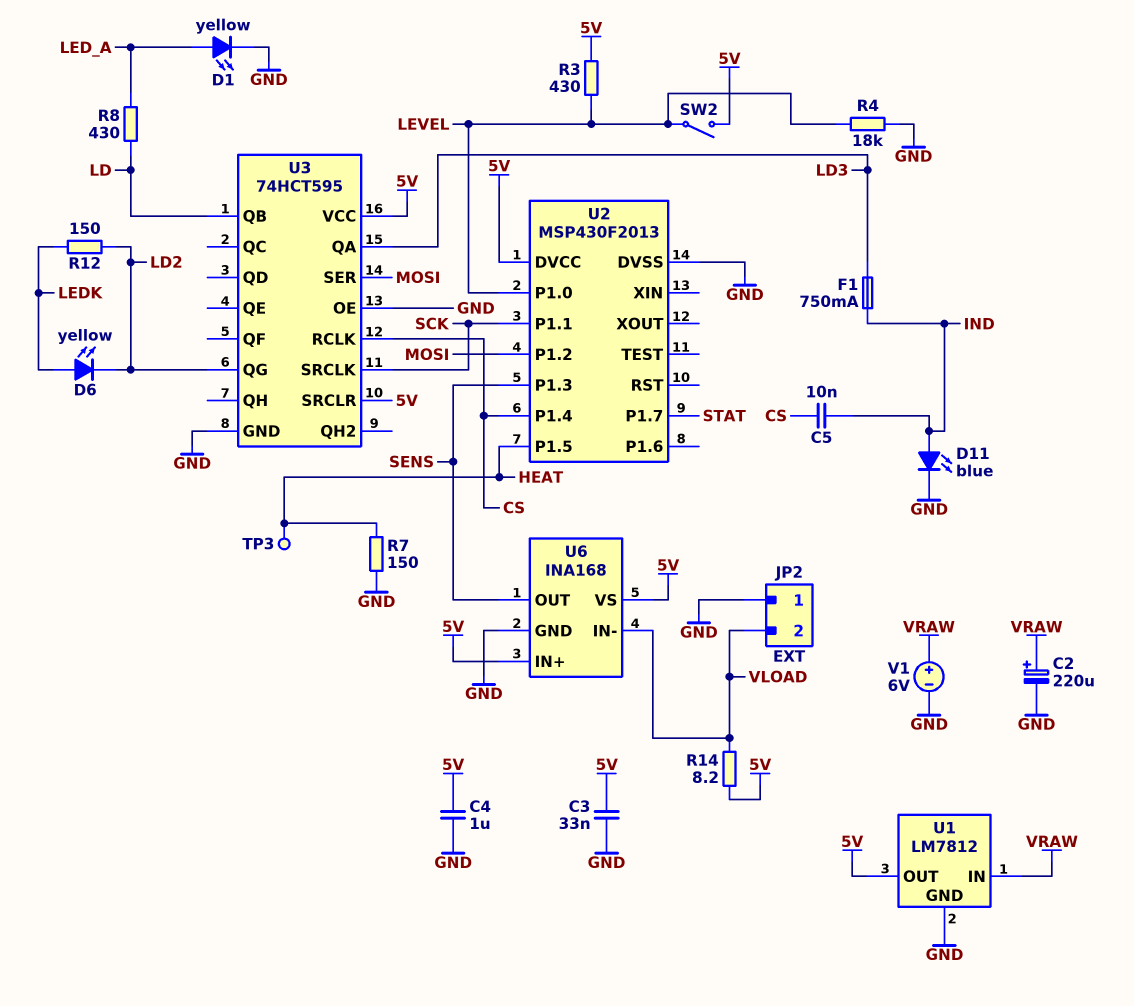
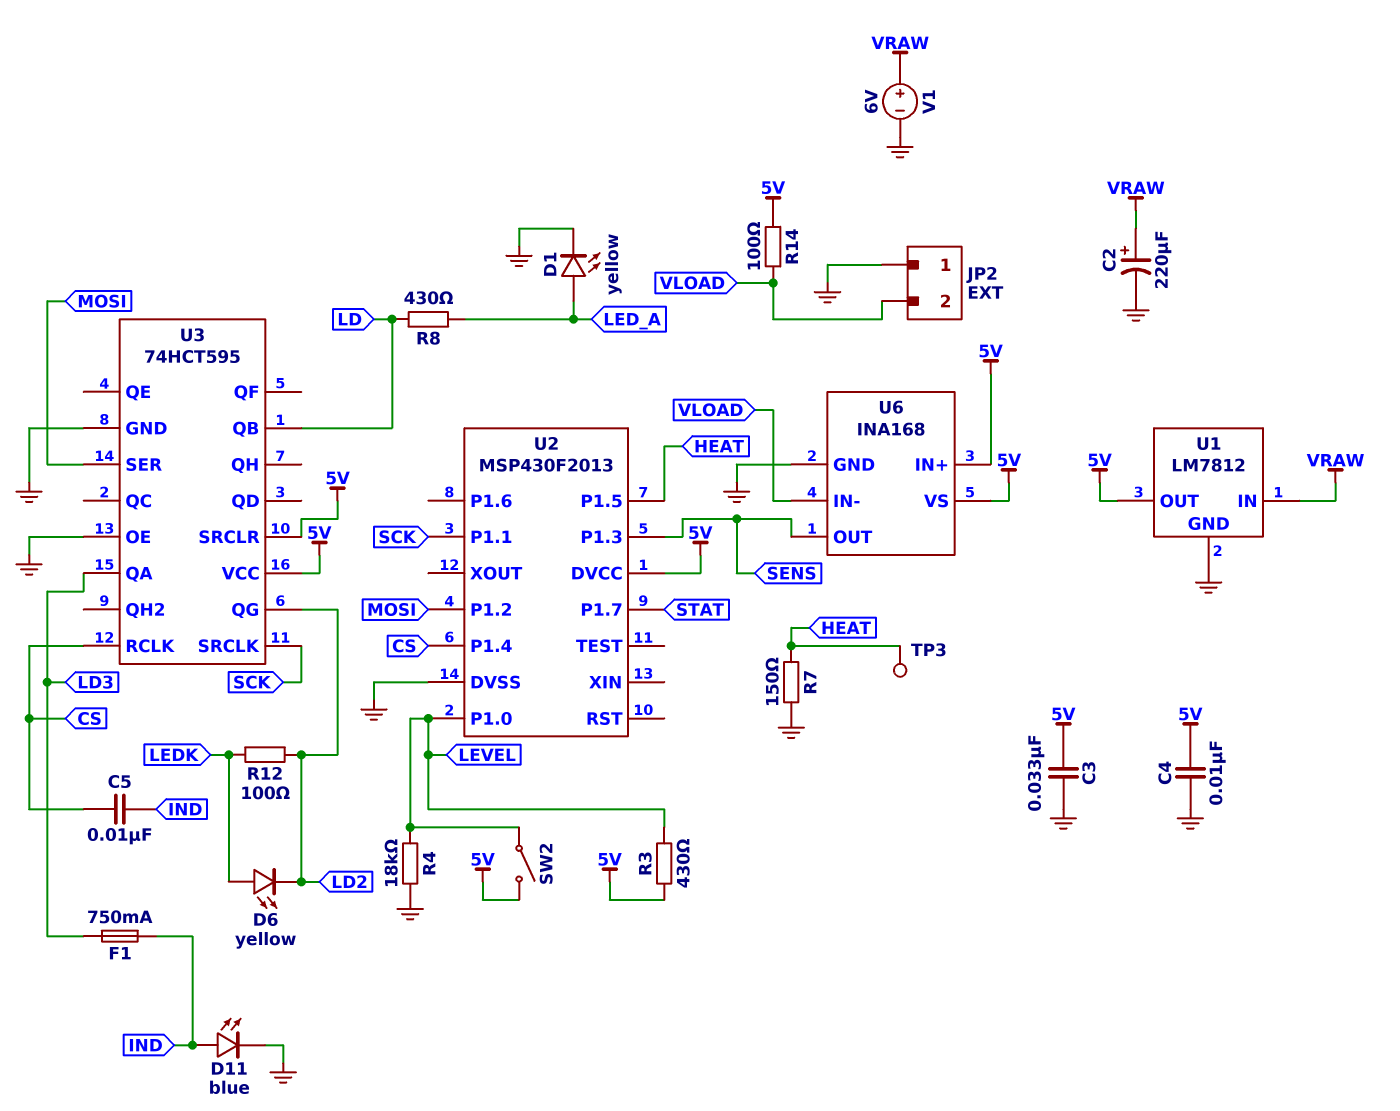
C4: 1uF (5V, GND) -> 10nF (5V, GND)
R12: 150 (LD2, LEDK) -> 100 (LD2, LEDK)
R14: 8.2 (5V, VLOAD) -> 100 (5V, VLOAD)

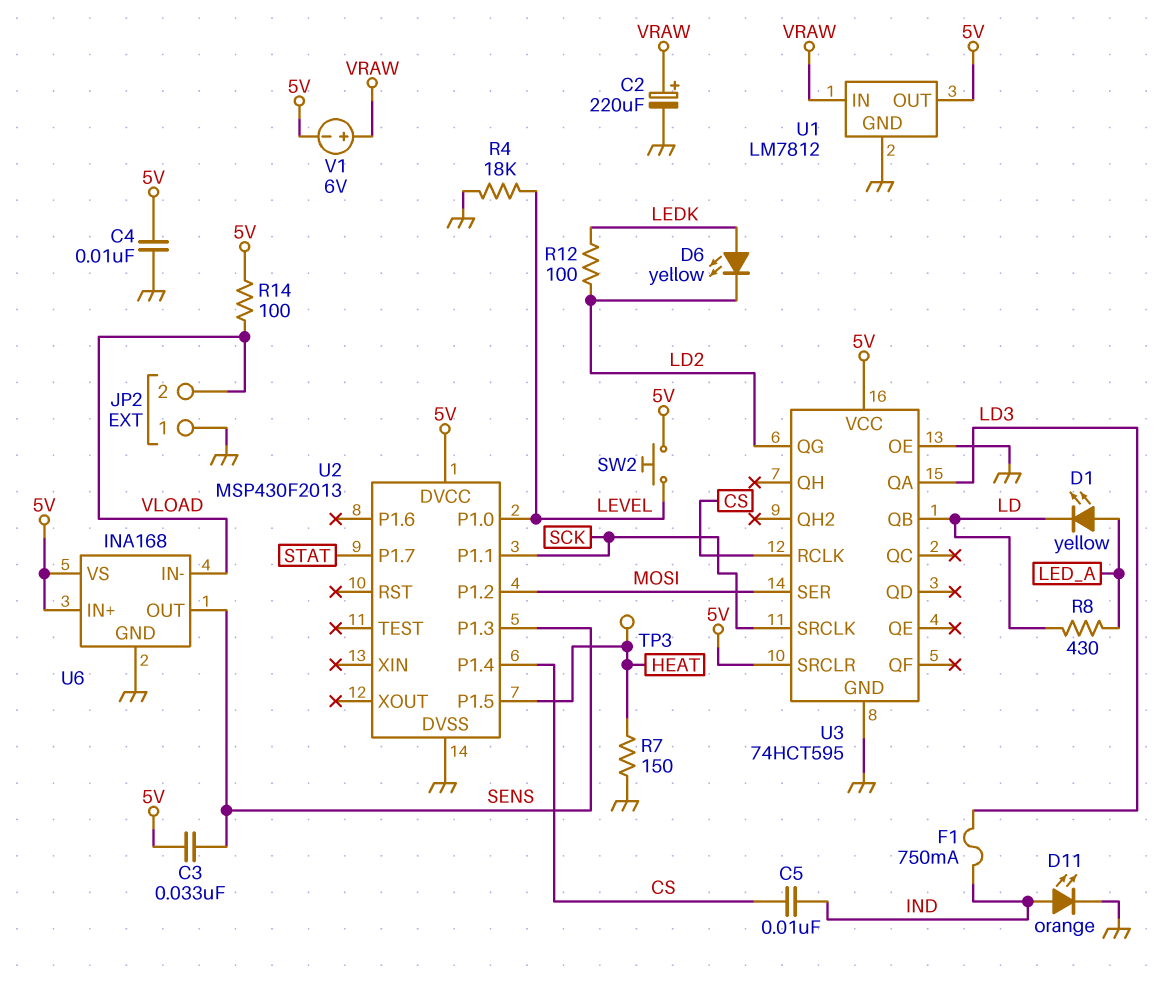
C3: 33nF (5V, GND) -> 33nF (5V, SENS)
D1: LED yellow (A LED_A, K GND) -> LED yellow (A LED_A, K LD)
D11: LED blue (A IND, K GND) -> LED orange (A IND, K GND)
R3: 430 (5V, LEVEL) -> none
SW2: switch (5V, LEVEL) -> button (5V, LEVEL)
V1: 6V (plus VRAW, minus GND) -> 6V (plus VRAW, minus 5V)

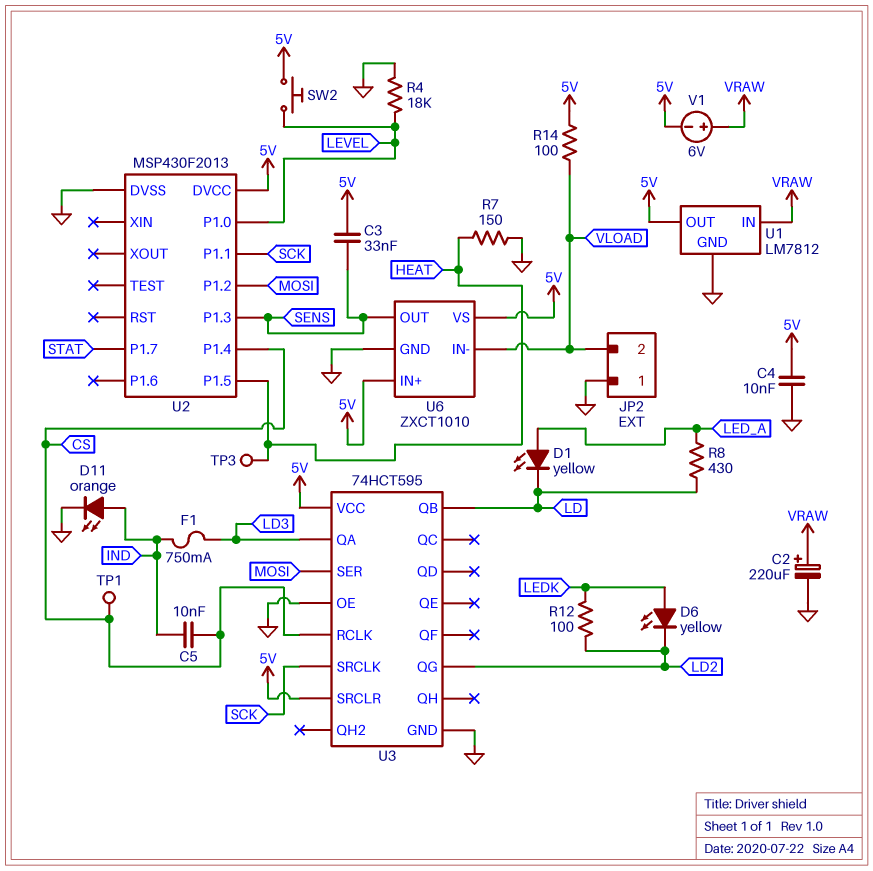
TP1: none -> test point (CS)
U6: INA168 -> ZXCT1010

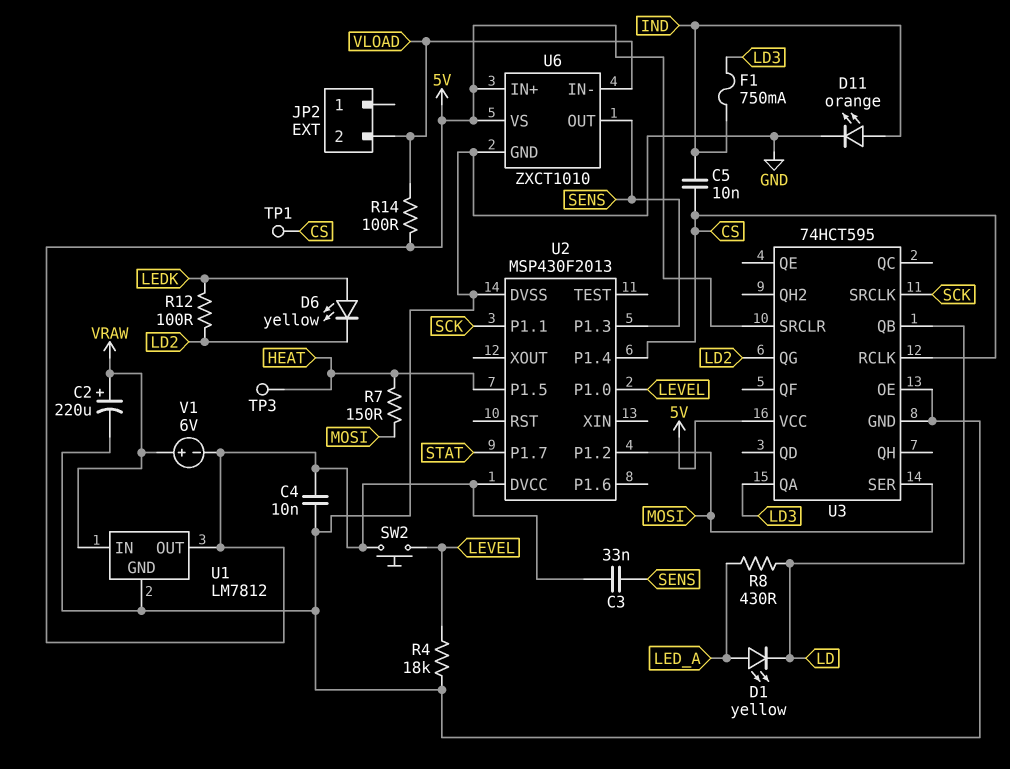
JP2 pin 1: GND -> none
R7: 150 (GND, HEAT) -> 150 (HEAT, MOSI)

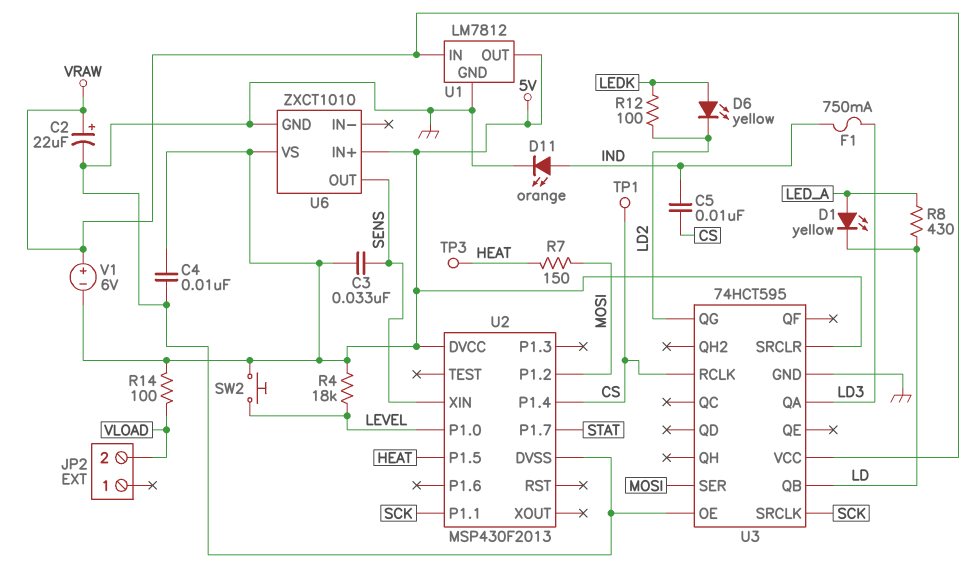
C2: 220uF (plus VRAW, minus GND) -> 22uF (plus VRAW, minus GND)
R4: 18k (GND, LEVEL) -> 18k (5V, LEVEL)
U2 pin P1.3: SENS -> none
U2 pin XIN: none -> SENS
U3 pin VCC: 5V -> VRAW
U6 pin IN-: VLOAD -> none

